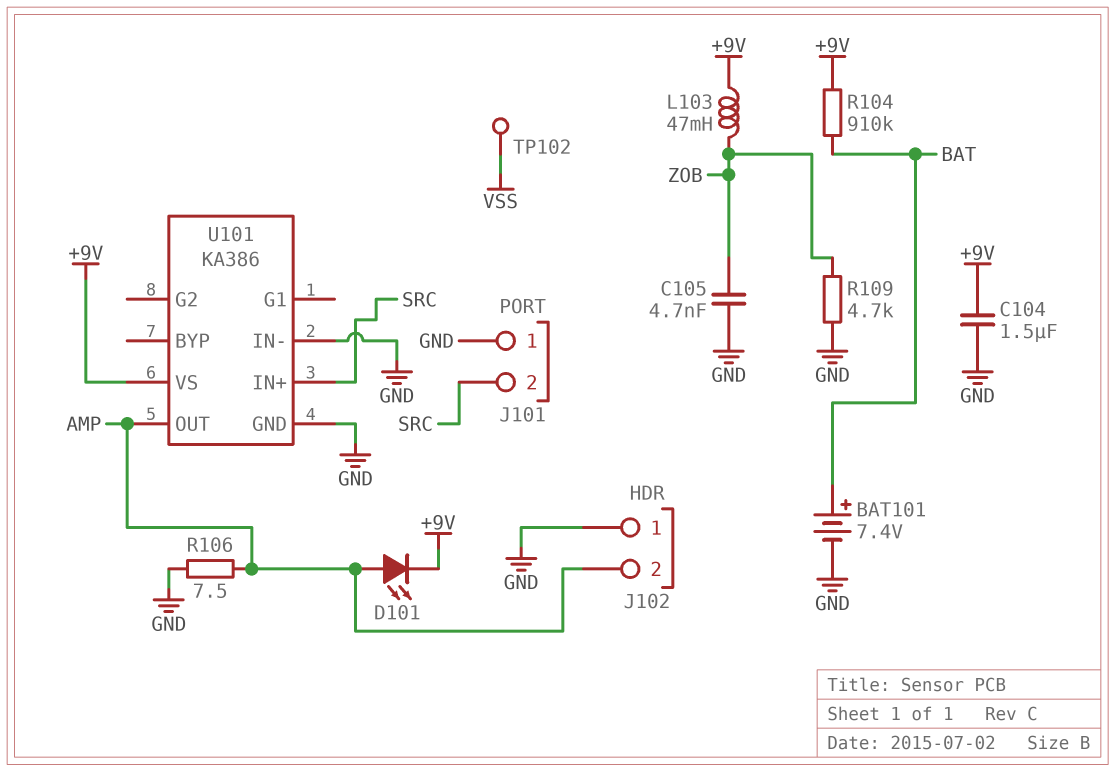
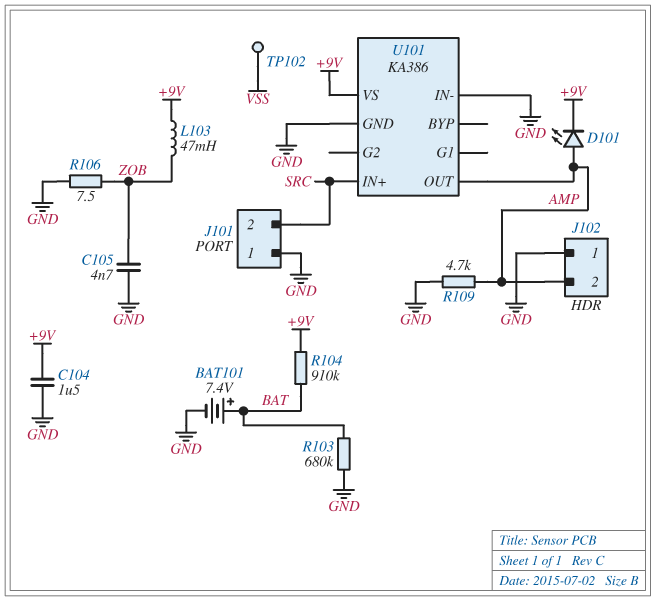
R103: none -> 680k (BAT, GND)
R106: 7.5 (AMP, GND) -> 7.5 (GND, ZOB)
R109: 4.7k (GND, ZOB) -> 4.7k (AMP, GND)

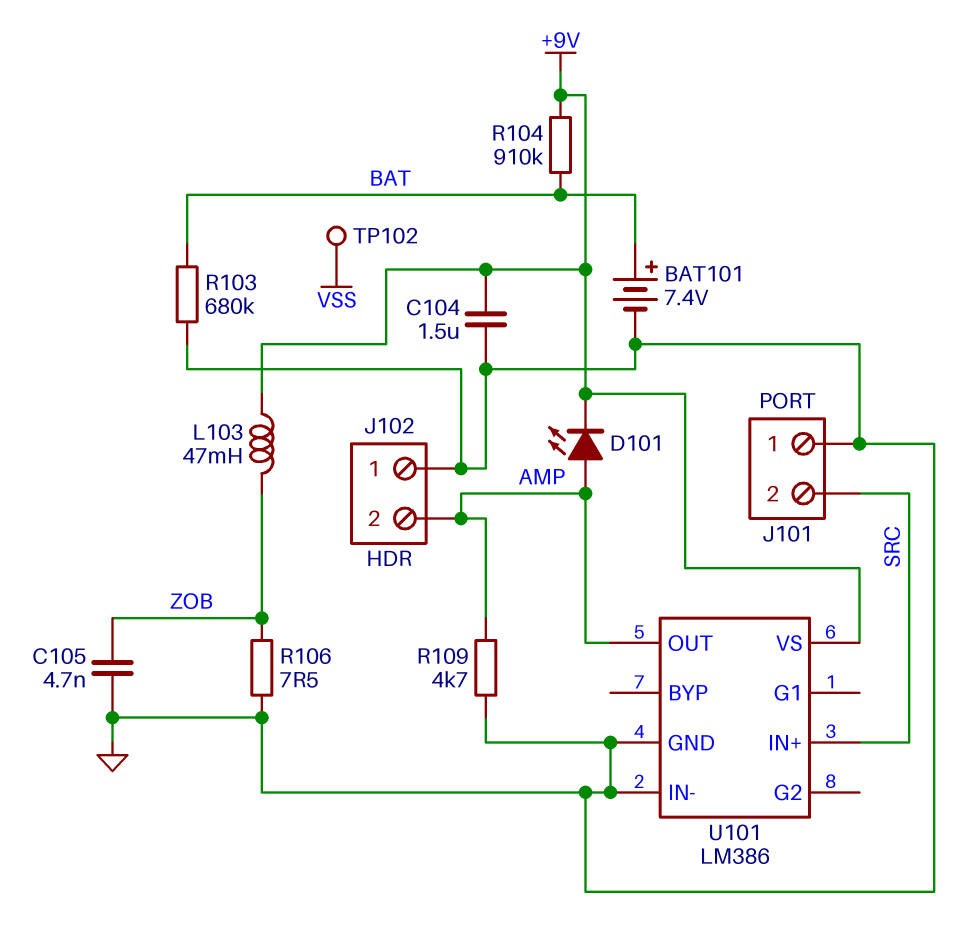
U101: KA386 -> LM386

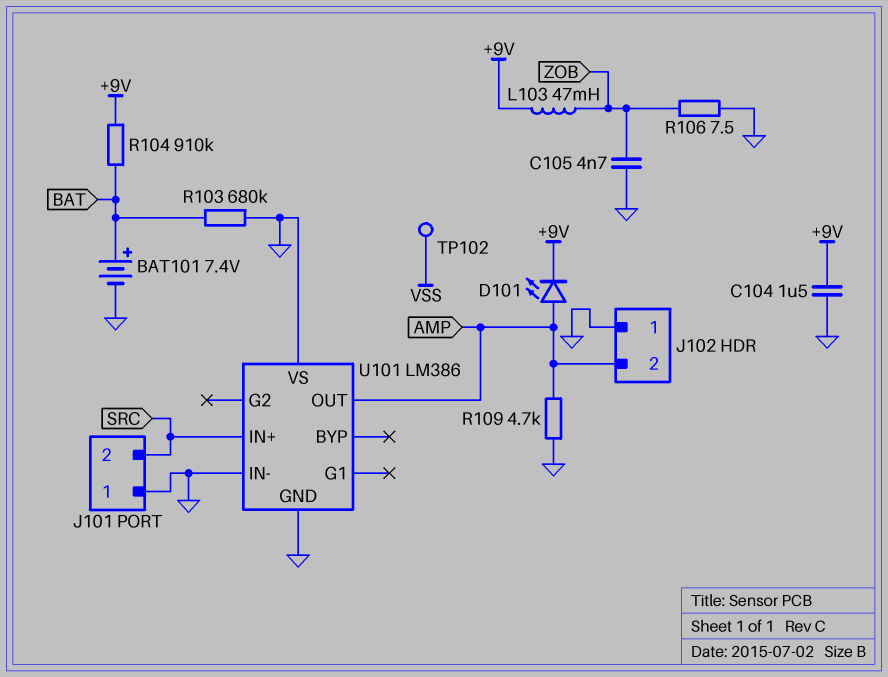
U101 pin VS: +9V -> GND

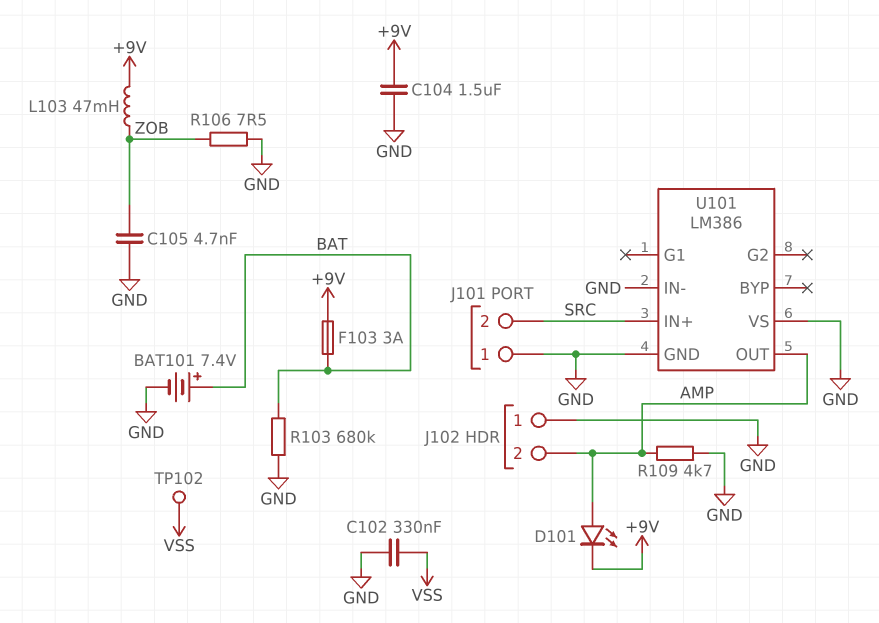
C102: none -> 330nF (GND, VSS)
F103: none -> 3A (+9V, BAT)
R104: 910k (+9V, BAT) -> none

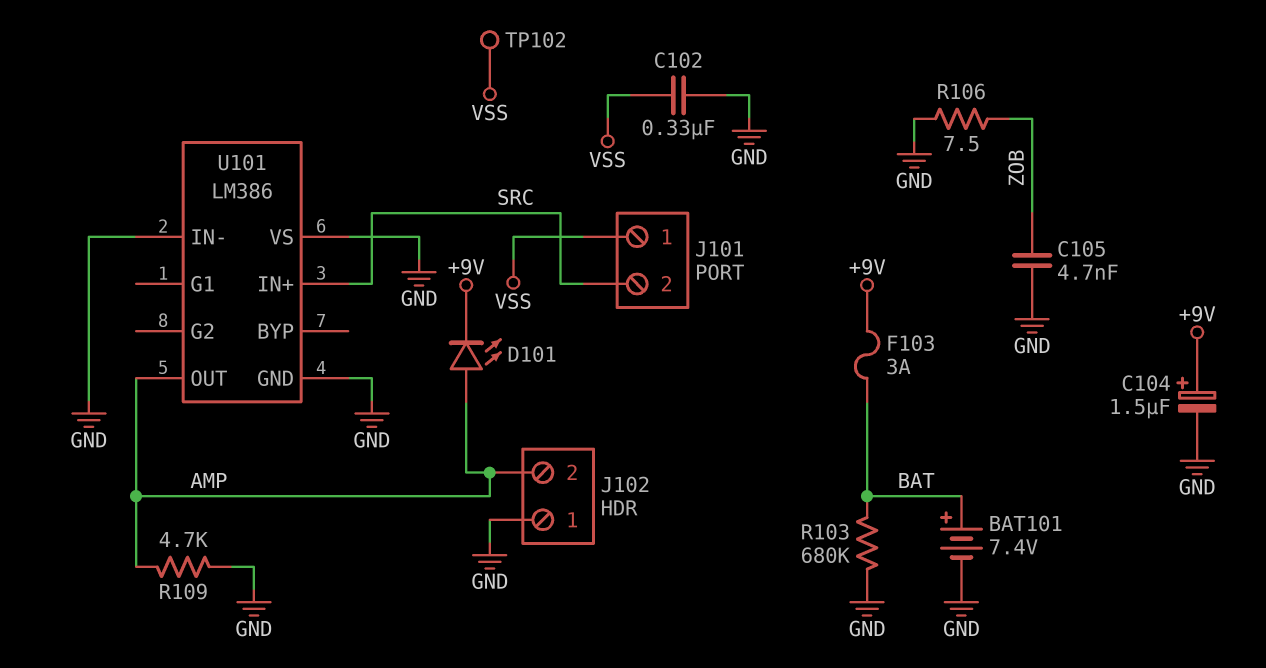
C104: 1.5uF (+9V, GND) -> 1.5uF (plus +9V, minus GND)
J101 pin 1: GND -> VSS
L103: 47mH (+9V, ZOB) -> none

